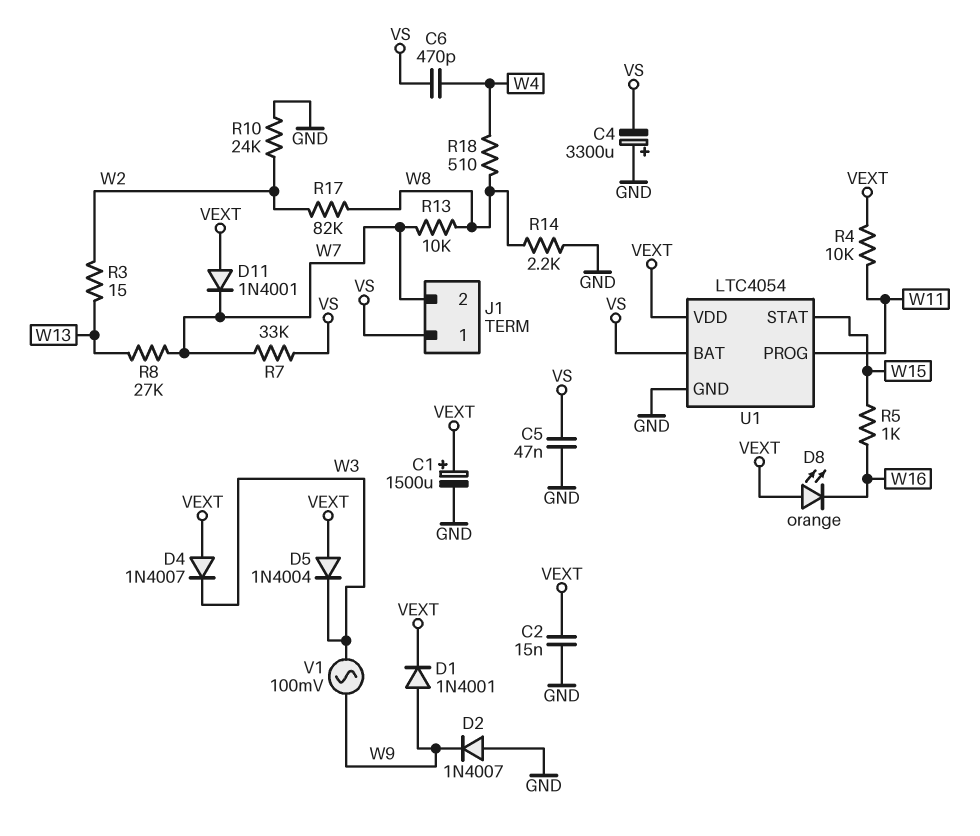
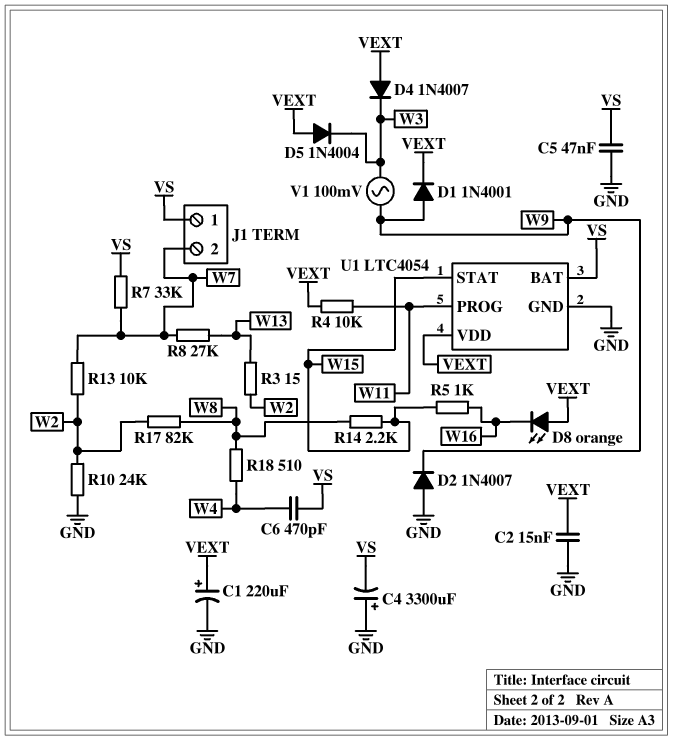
C1: 1500uF (plus VEXT, minus GND) -> 220uF (plus VEXT, minus GND)
D11: diode 1N4001 (A VEXT, K W7) -> none
R13: 10k (W7, W8) -> 10k (W2, W7)
R14: 2.2k (GND, W8) -> 2.2k (W8, W15)

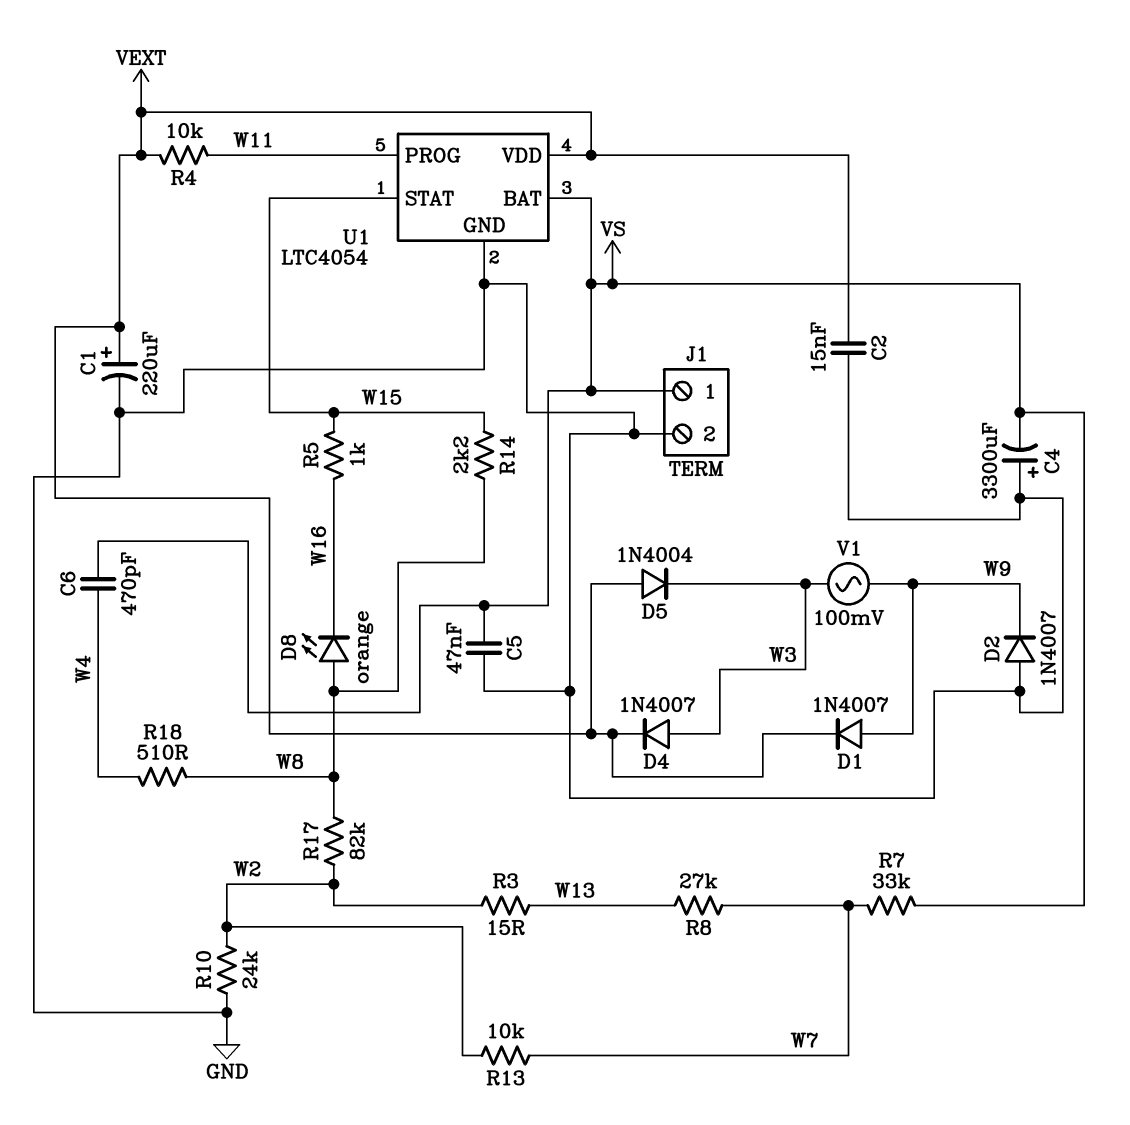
D1: diode 1N4001 (A W9, K VEXT) -> diode 1N4007 (A W9, K VEXT)
D4: diode 1N4007 (A VEXT, K W3) -> diode 1N4007 (A W3, K VEXT)
D8: LED orange (A VEXT, K W16) -> LED orange (A W8, K W16)
J1 pin 2: W7 -> GND

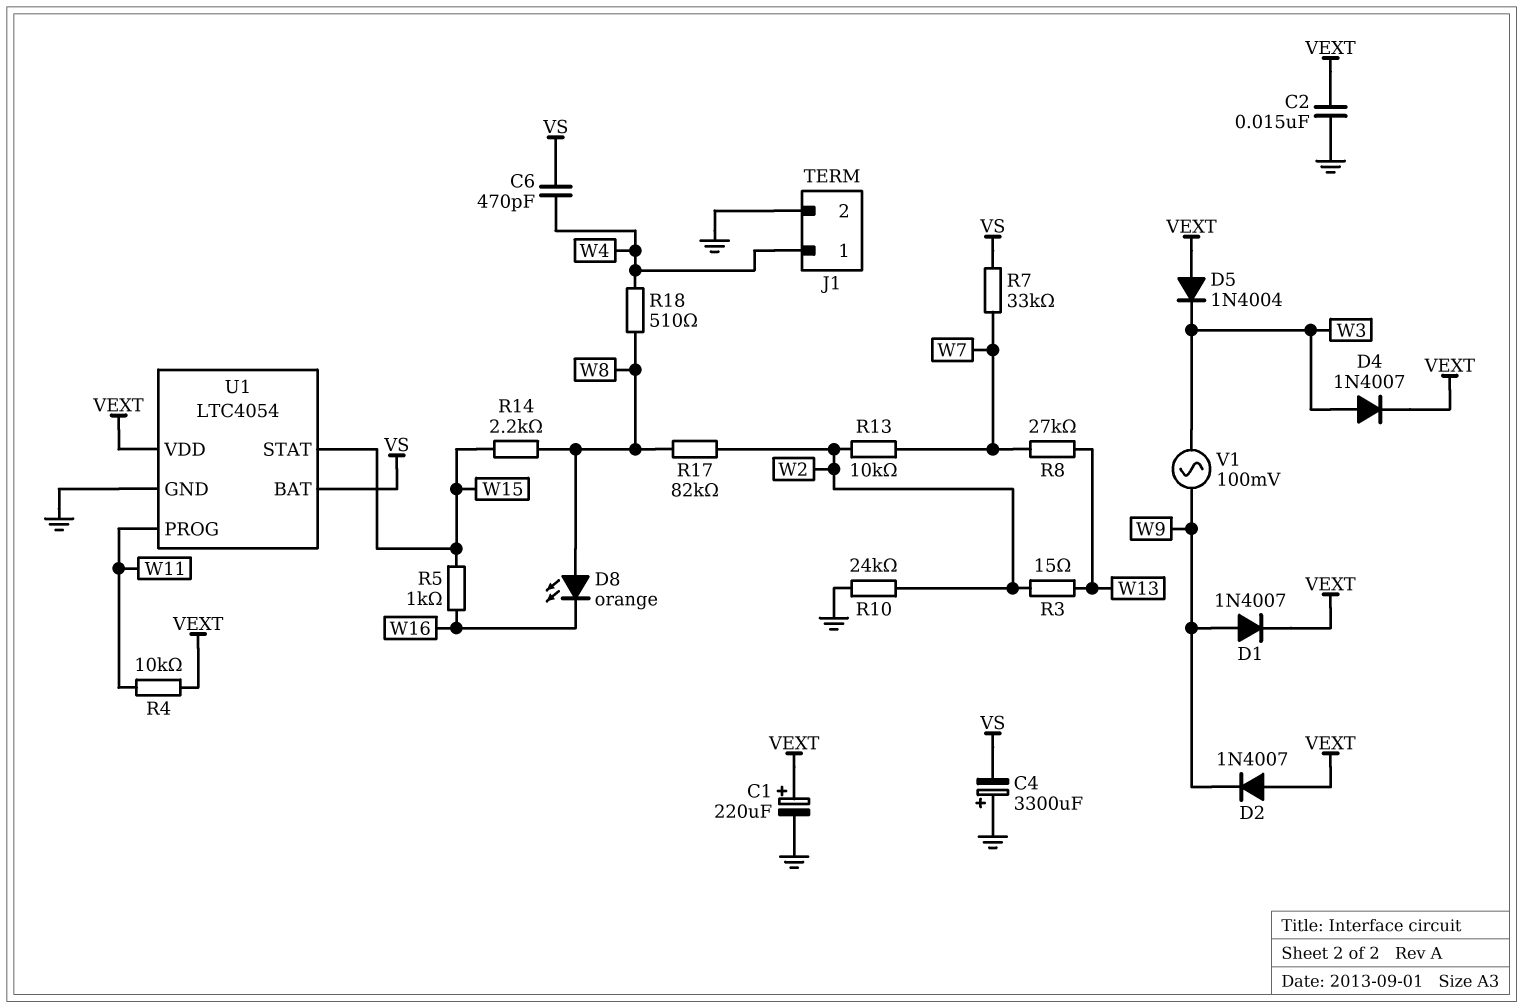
C5: 47nF (GND, VS) -> none
D2: diode 1N4007 (A GND, K W9) -> diode 1N4007 (A VEXT, K W9)
J1 pin 1: VS -> W4

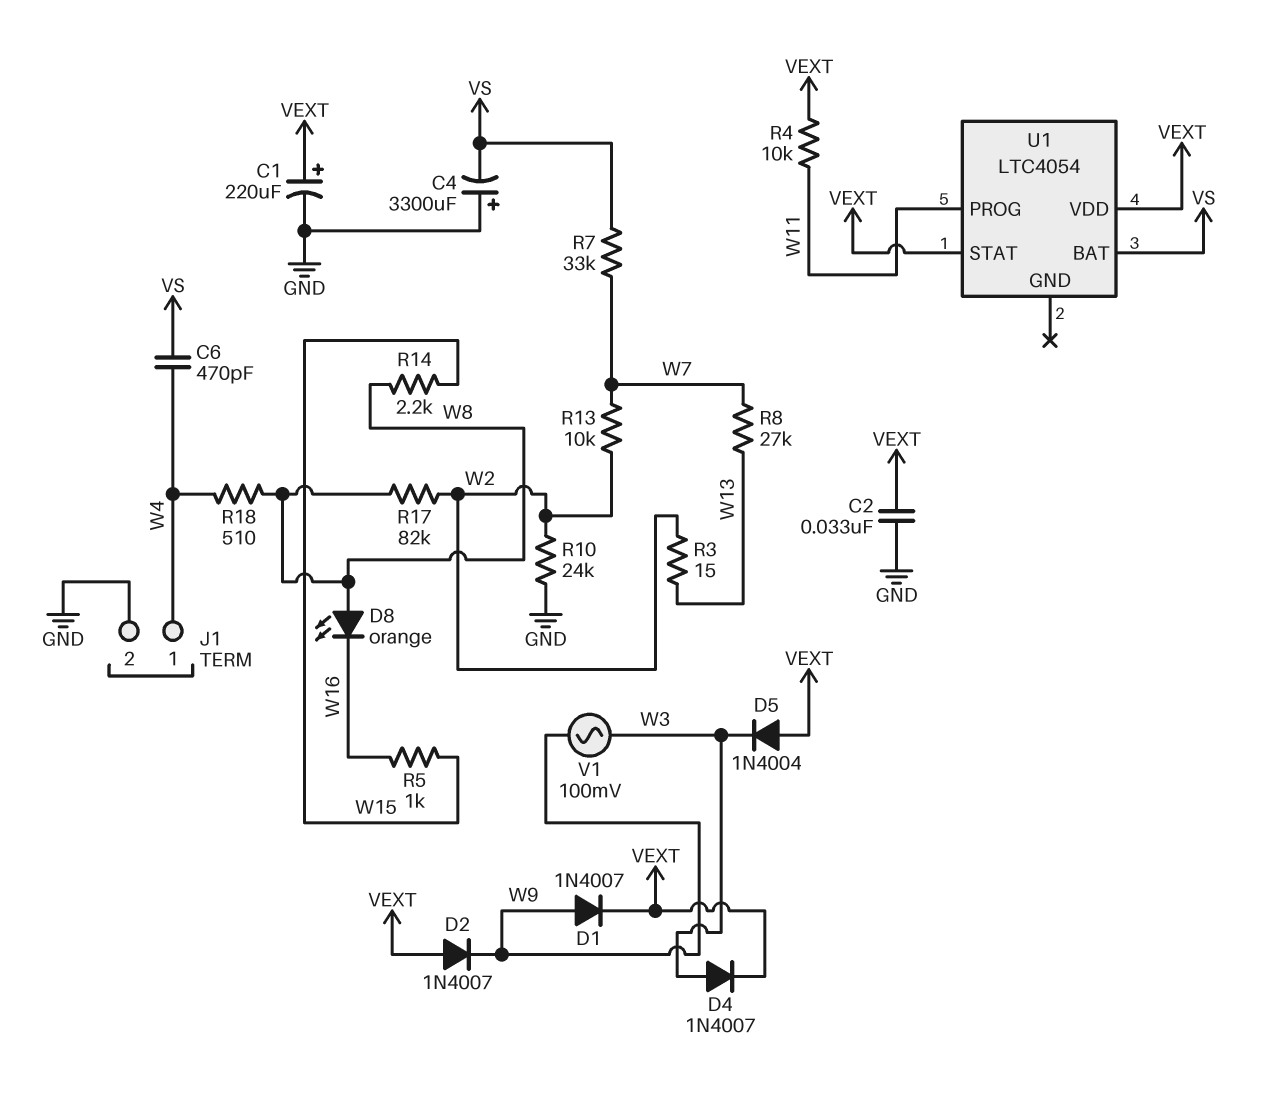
C2: 15nF (GND, VEXT) -> 33nF (GND, VEXT)
U1 pin GND: GND -> none
U1 pin STAT: W15 -> VEXT

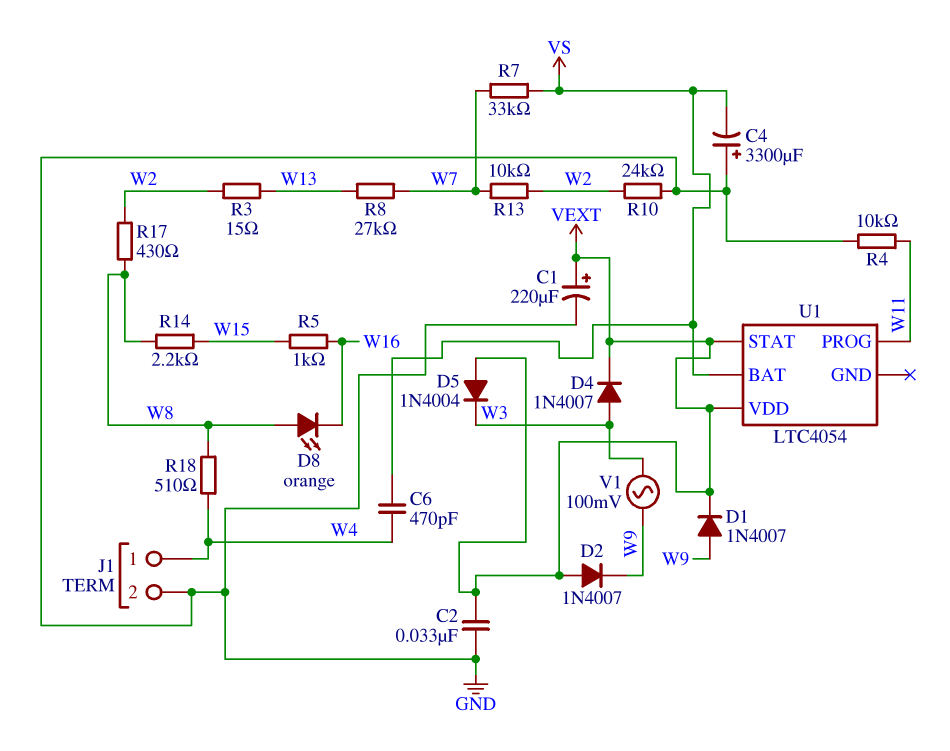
R4: 10k (VEXT, W11) -> 10k (GND, W11)
R17: 82k (W2, W8) -> 430 (W2, W8)

